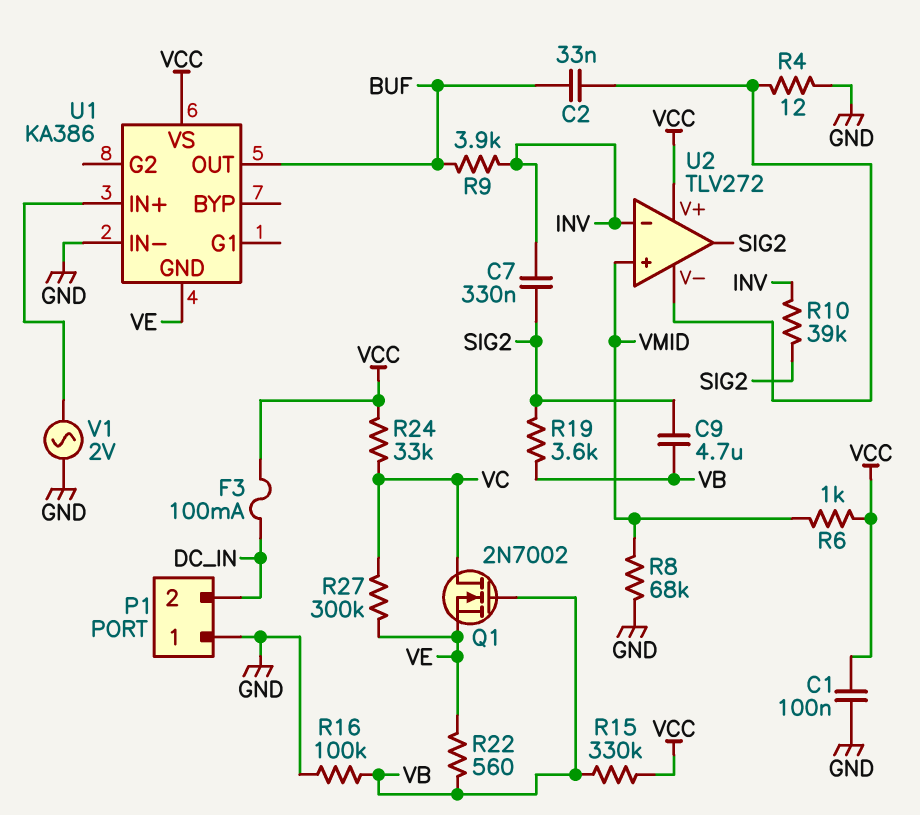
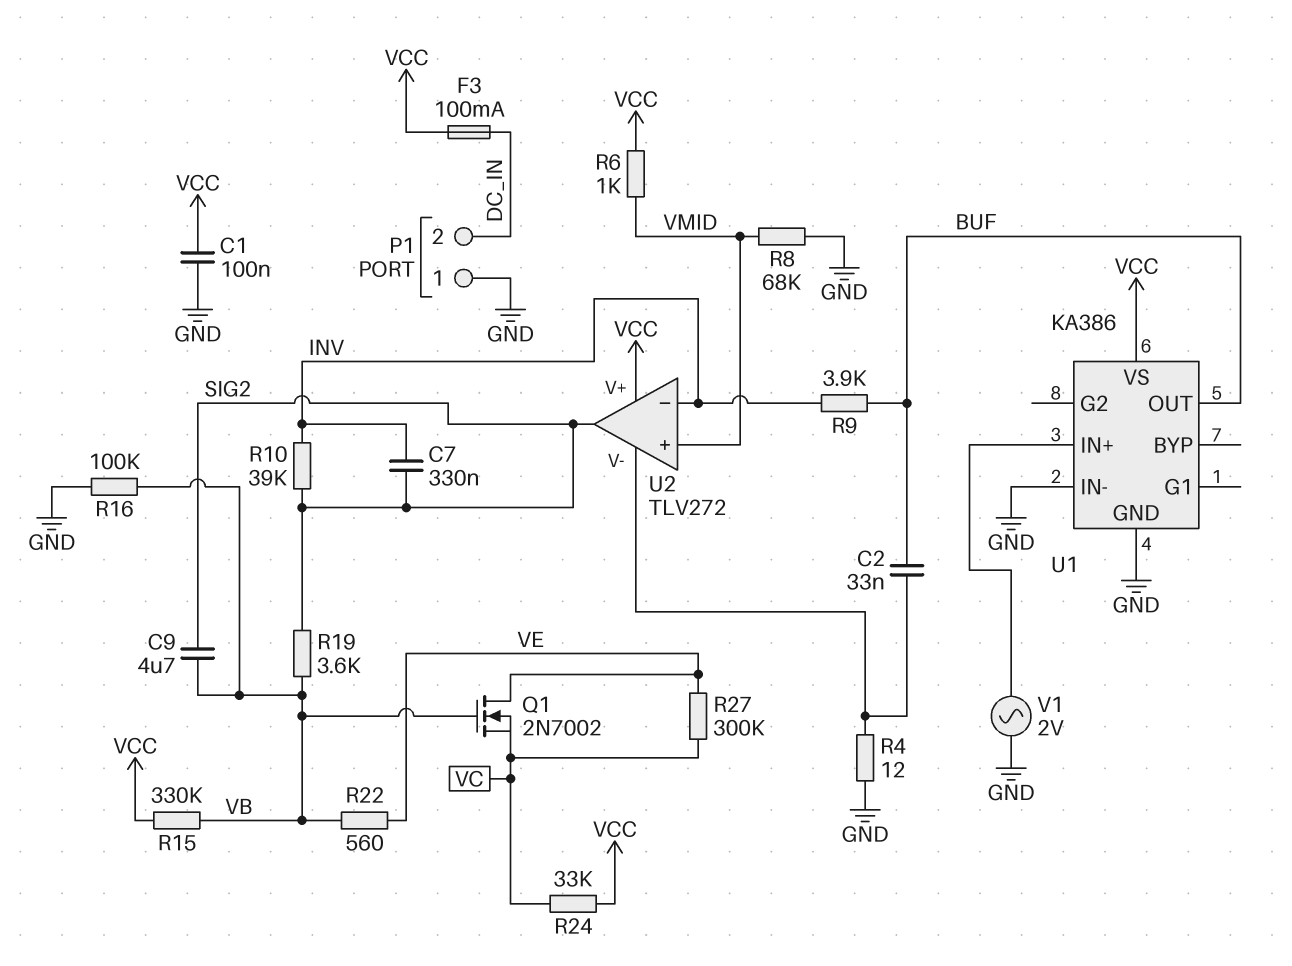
Q1: NMOS 2N7002 (G VB, D VC, S VE) -> NMOS 2N7002 (G VB, D VE, S VC)
U1 pin GND: VE -> GND

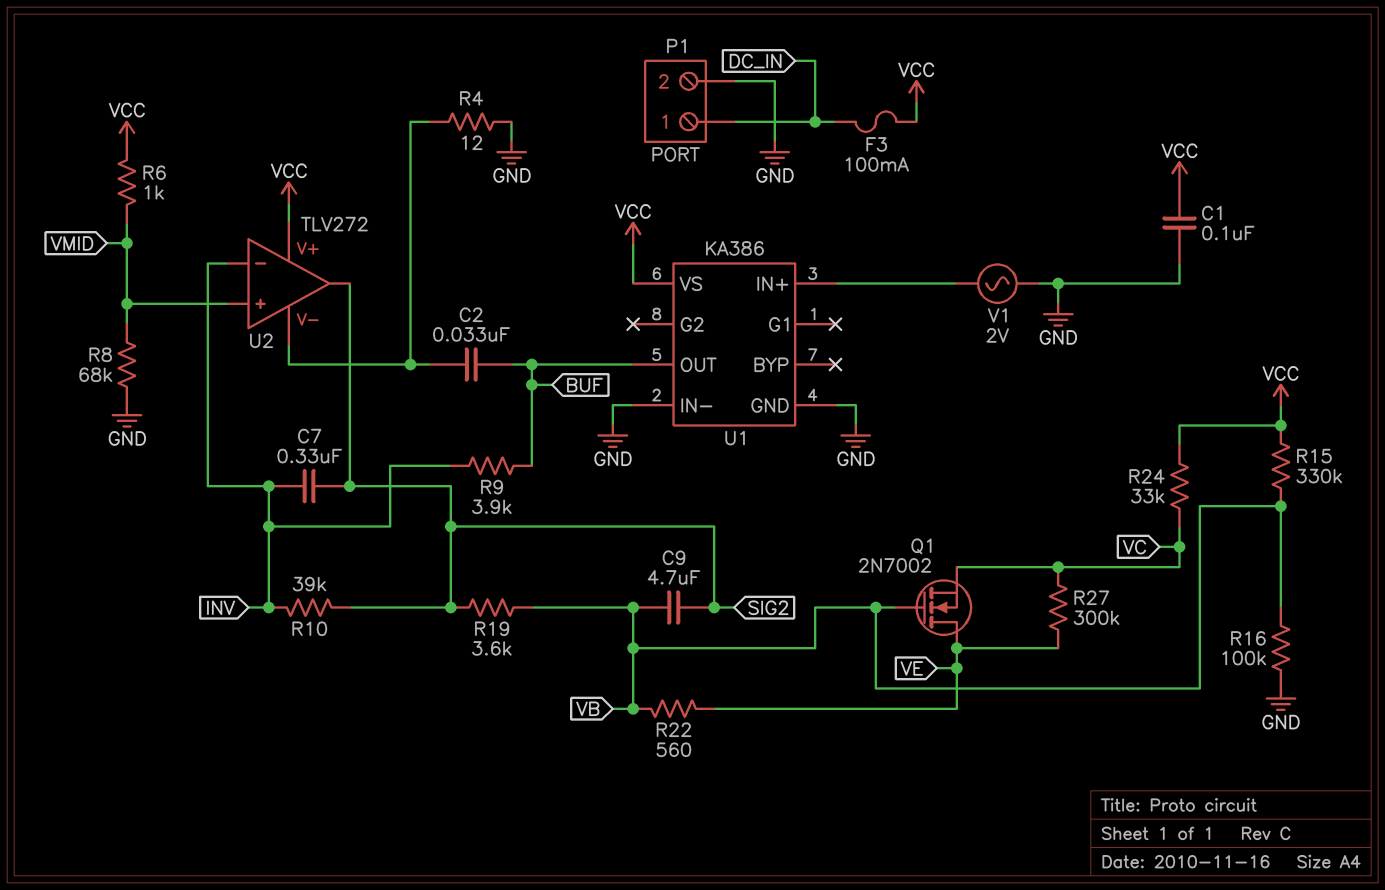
P1 pin 1: GND -> DC_IN
P1 pin 2: DC_IN -> GND

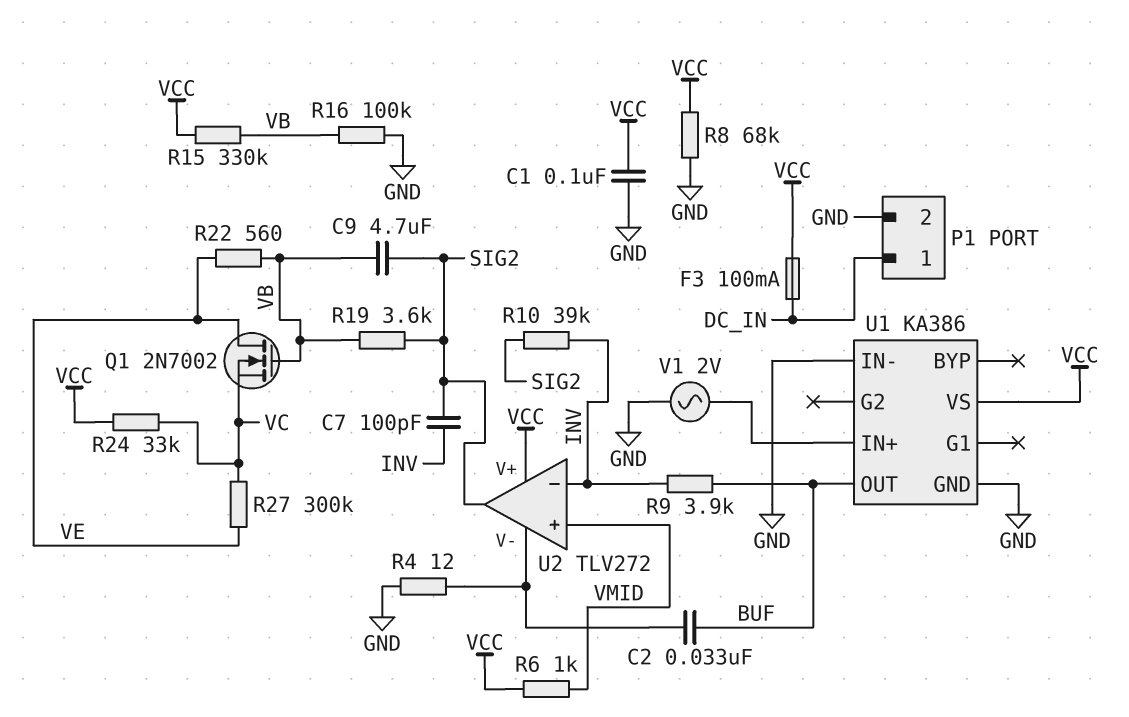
C7: 330nF (INV, SIG2) -> 100pF (INV, SIG2)
R8: 68k (GND, VMID) -> 68k (GND, VCC)

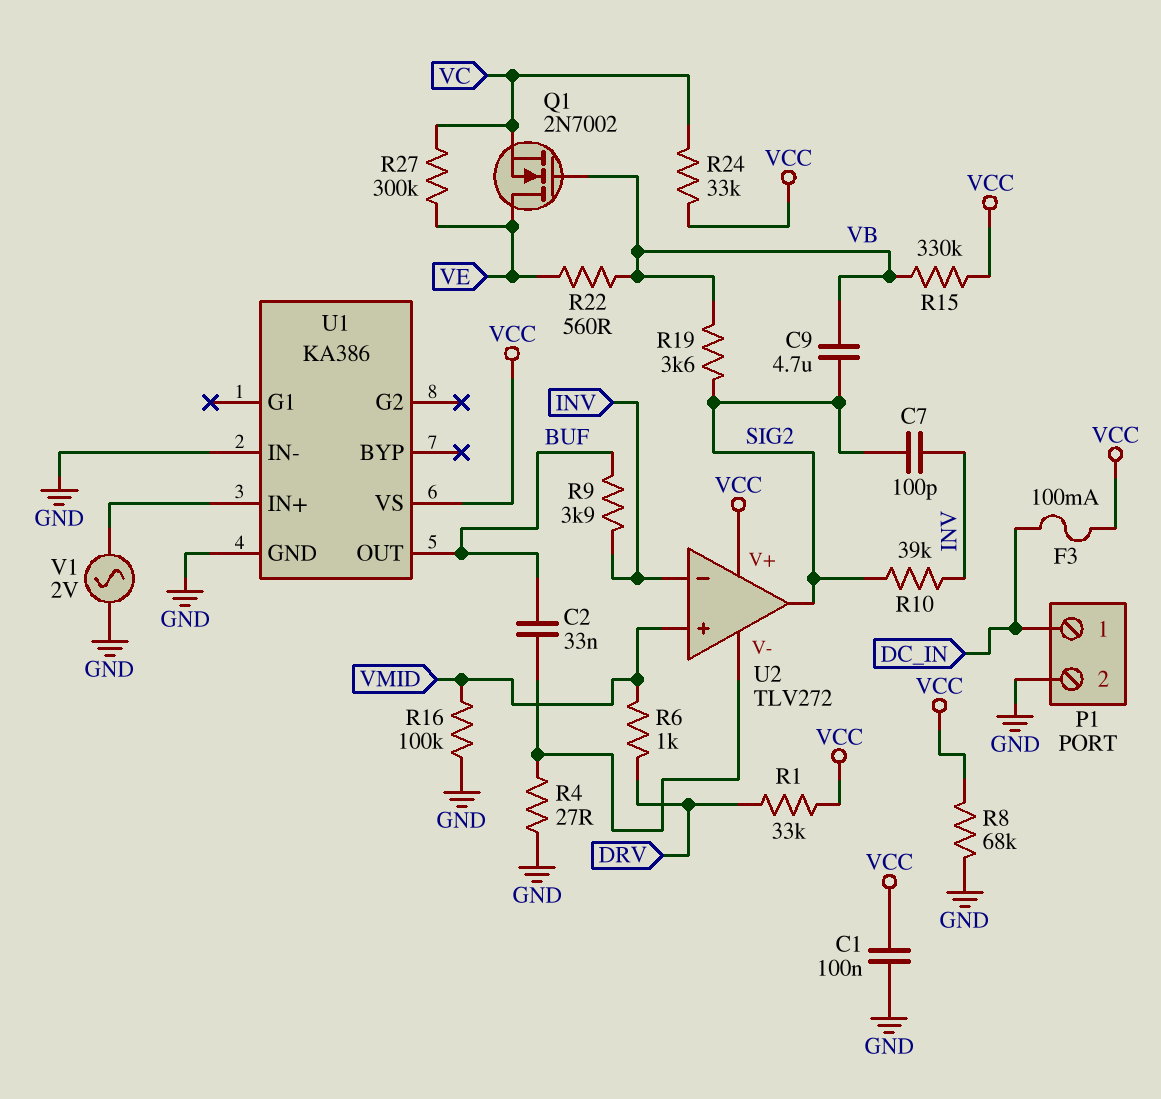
R1: none -> 33k (DRV, VCC)
R4: 12 (GND, U2/V-) -> 27 (GND, U2/V-)
R6: 1k (VCC, VMID) -> 1k (DRV, VMID)
R16: 100k (GND, VB) -> 100k (GND, VMID)

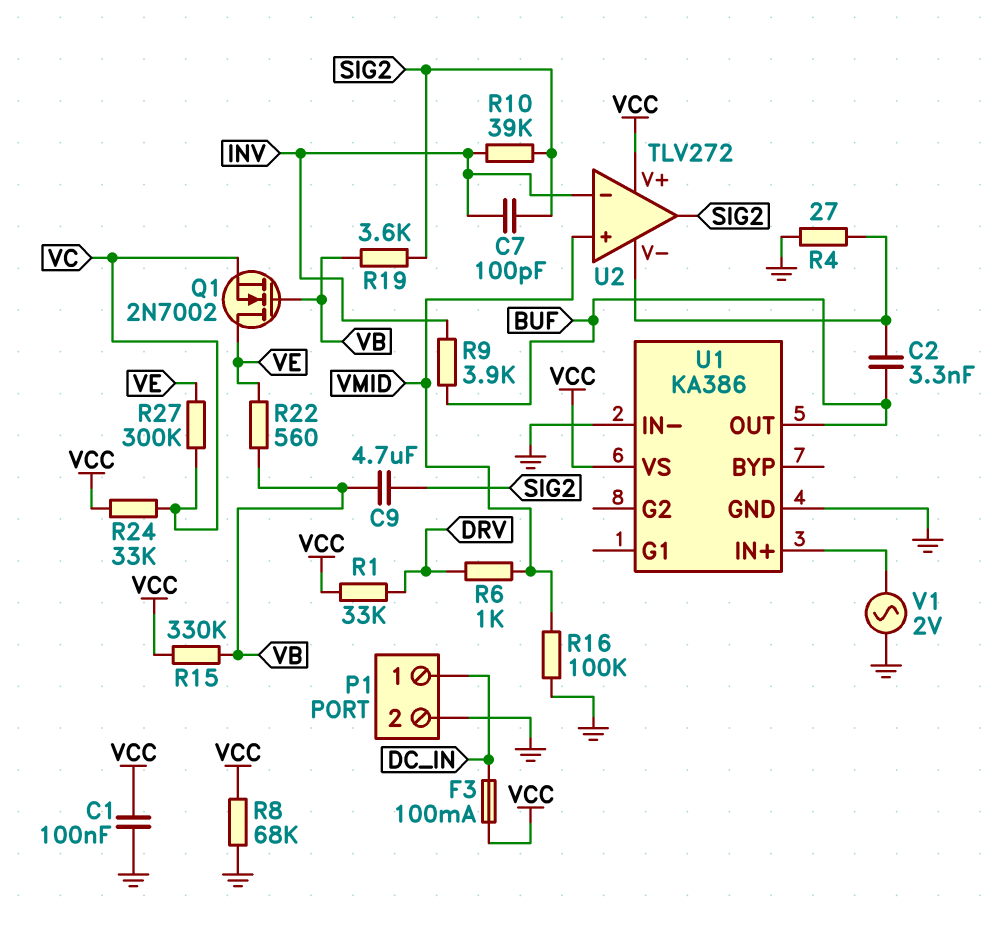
C2: 33nF (BUF, U2/V-) -> 3.3nF (BUF, U2/V-)

